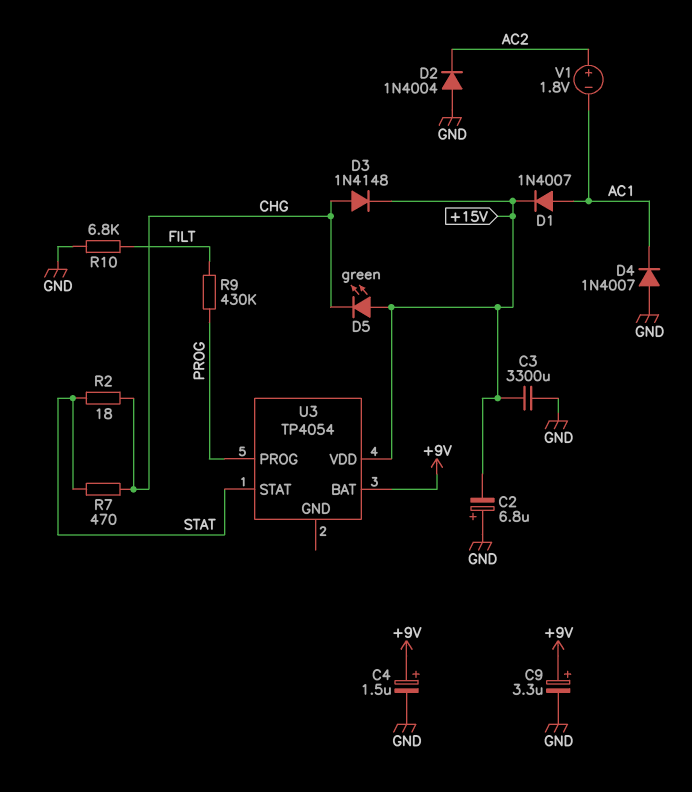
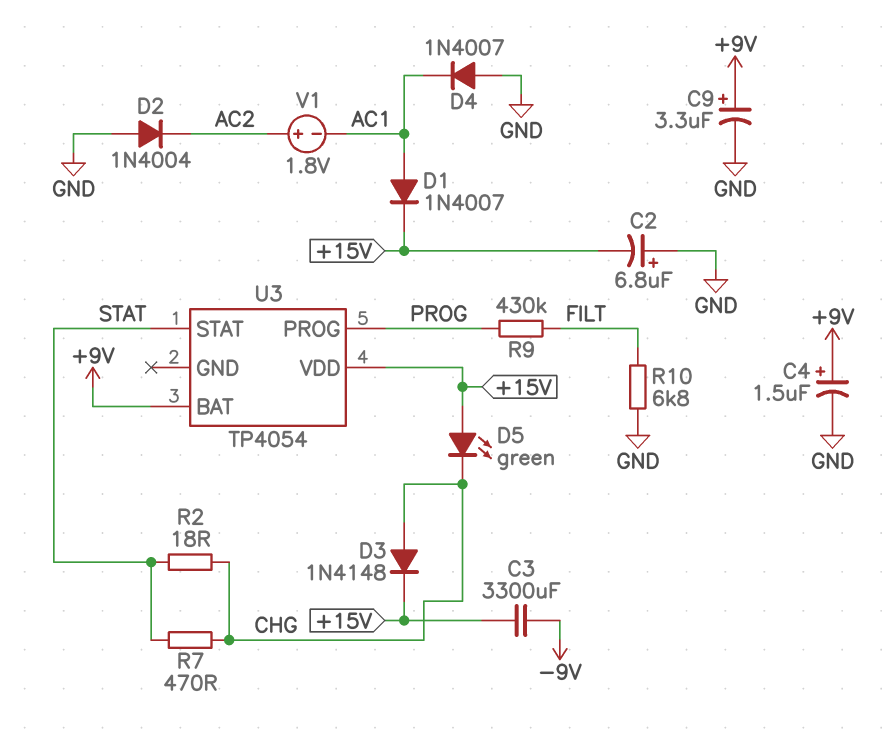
C3: 3300uF (+15V, GND) -> 3300uF (+15V, -9V)

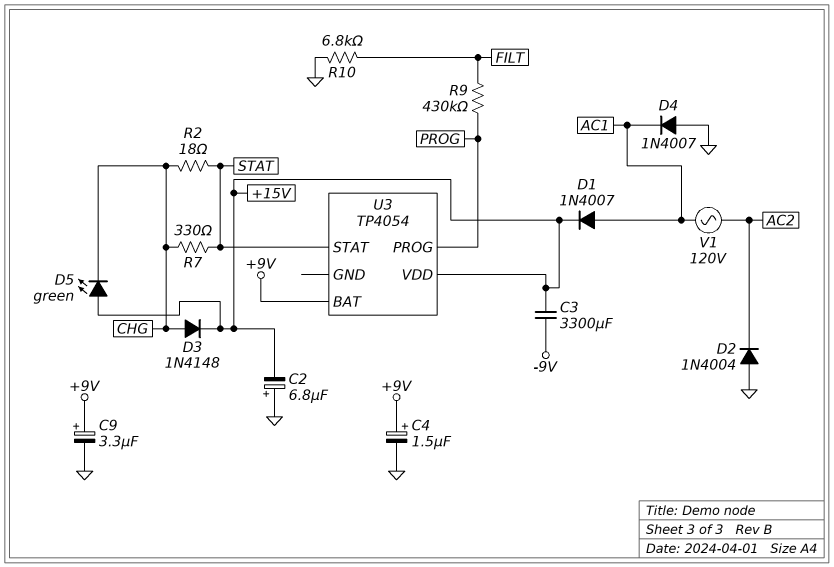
R7: 470 (CHG, STAT) -> 330 (CHG, STAT)
V1: 1.8V (plus AC2, minus AC1) -> AC 120V (AC1, AC2)

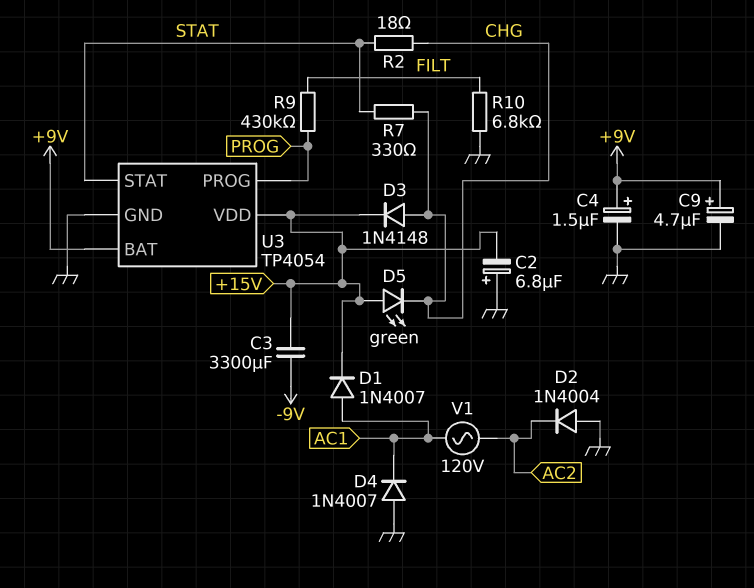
C9: 3.3uF (plus +9V, minus GND) -> 4.7uF (plus +9V, minus GND)
U3 pin GND: none -> GND

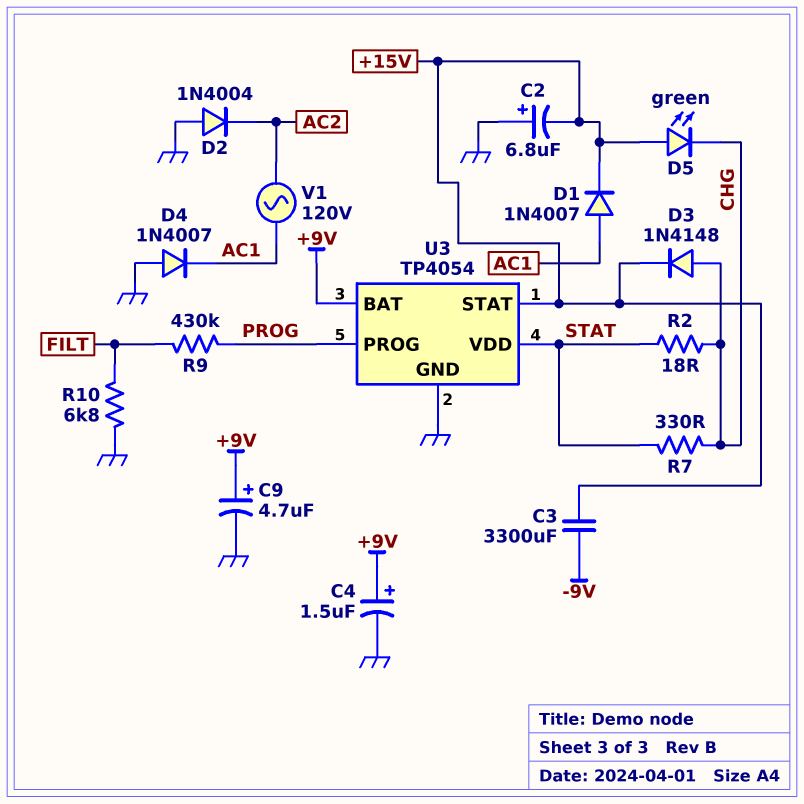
U3 pin STAT: STAT -> +15V
U3 pin VDD: +15V -> STAT

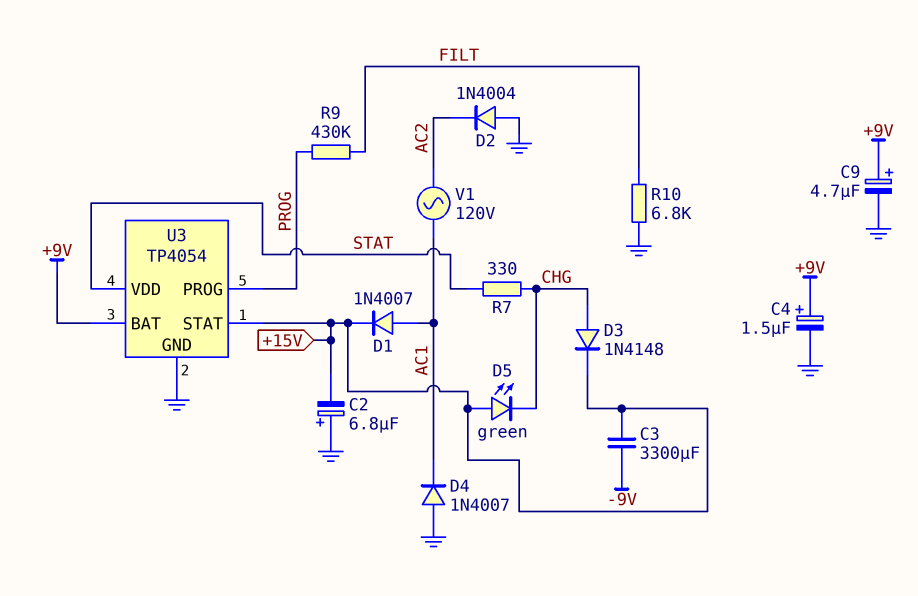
R2: 18 (CHG, STAT) -> none

